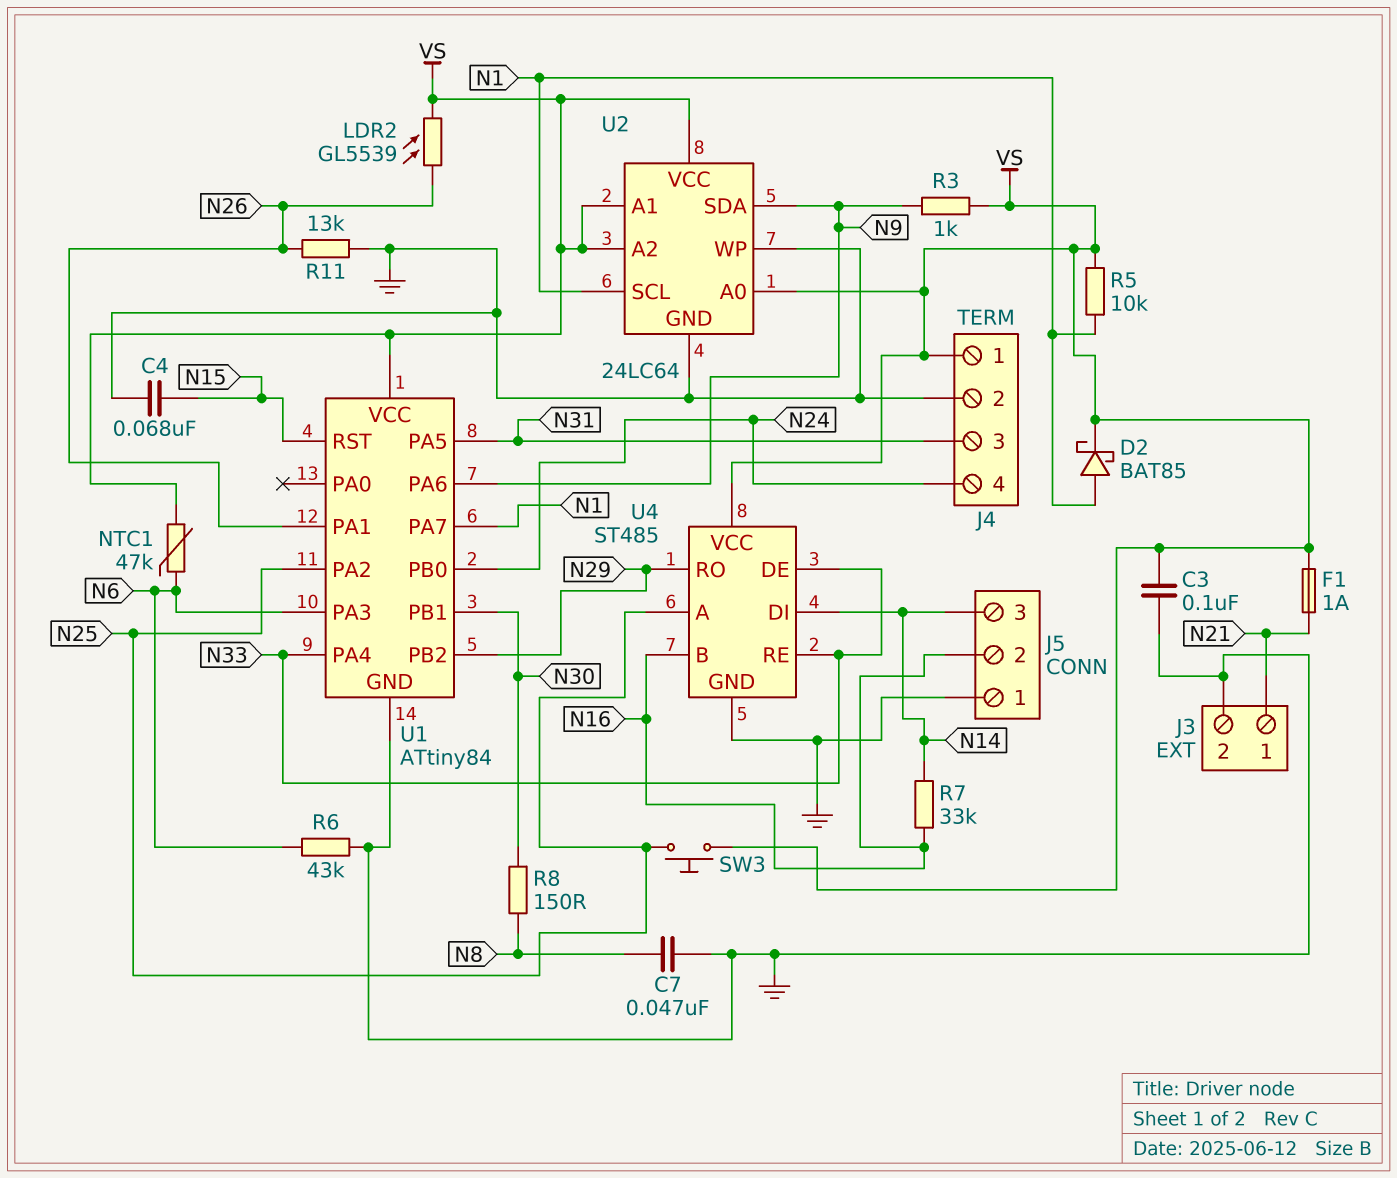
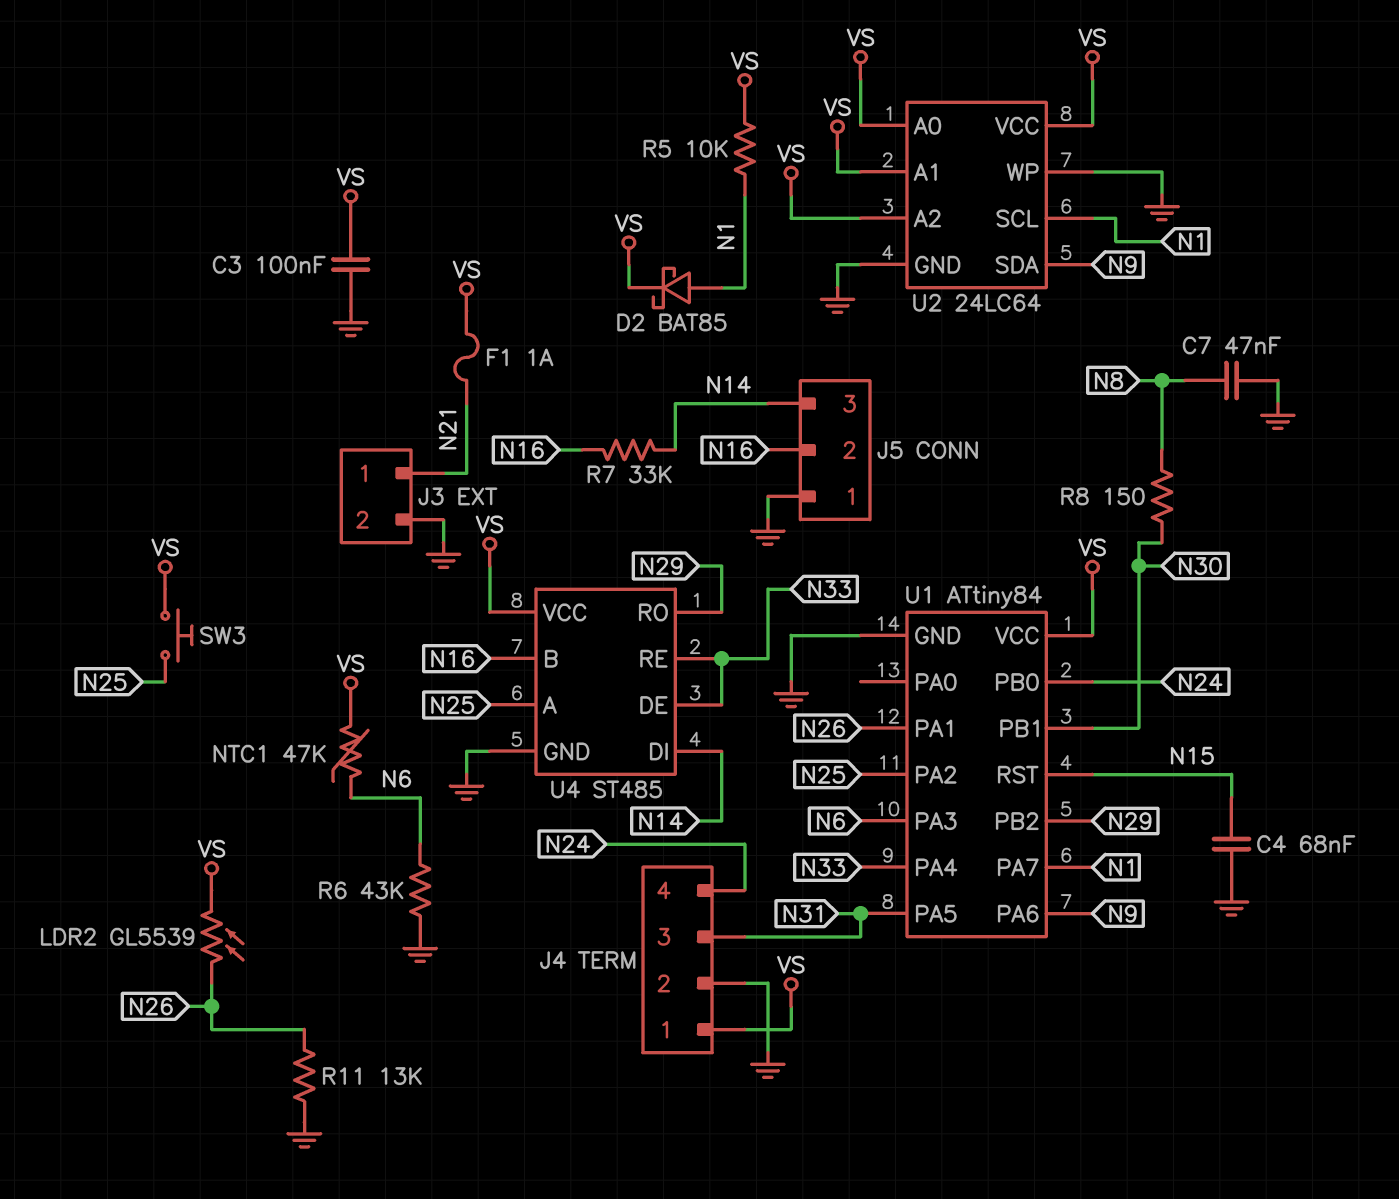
R3: 1k (N9, VS) -> none

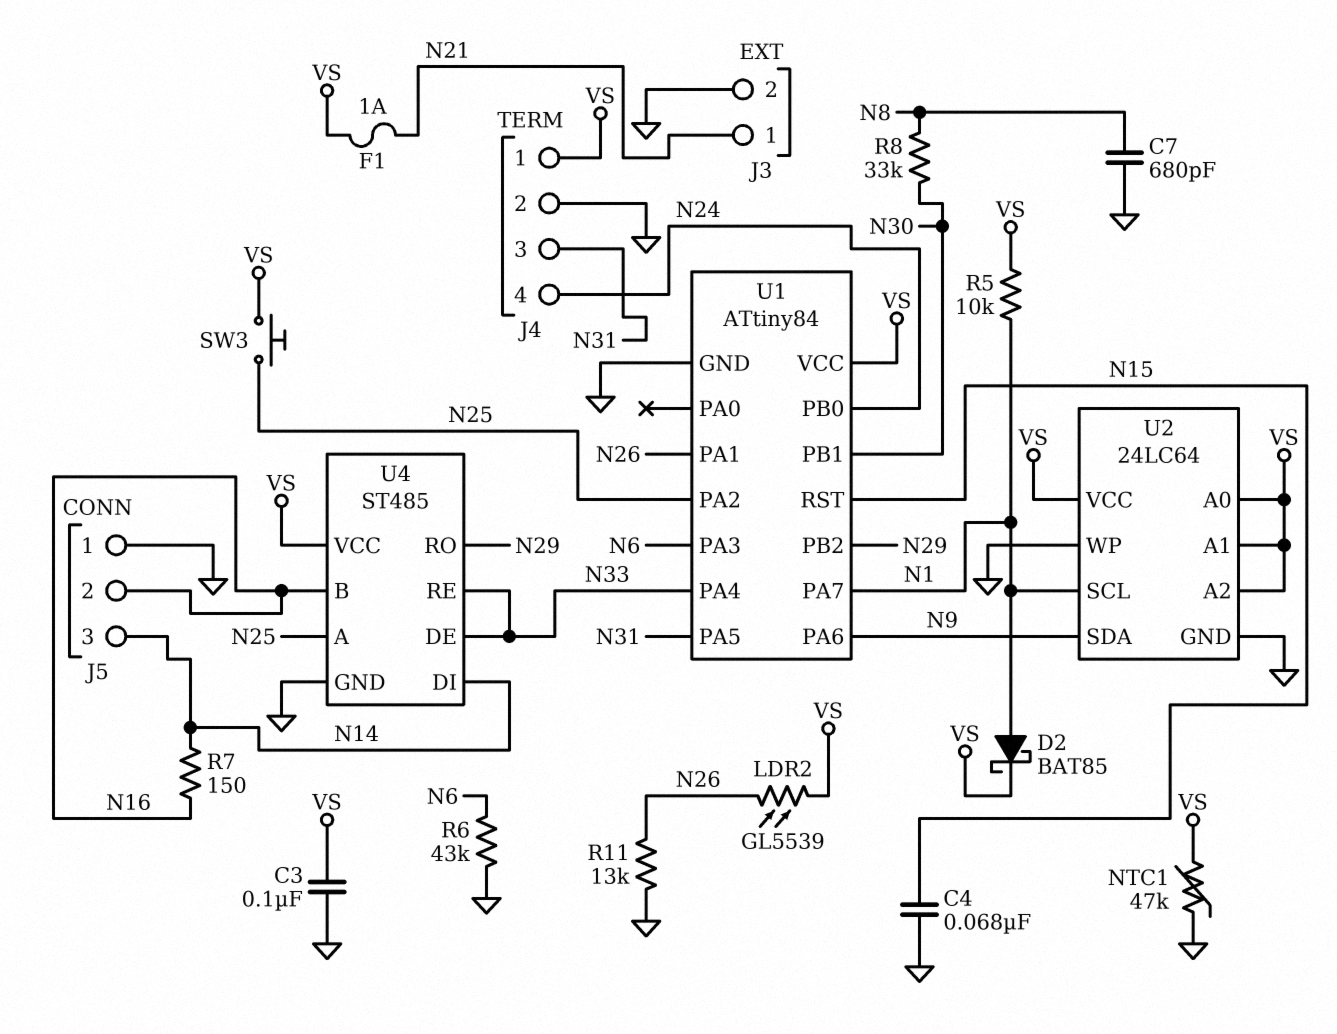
C7: 47nF (GND, N8) -> 680pF (GND, N8)
NTC1: 47k (N6, VS) -> 47k (GND, VS)
R7: 33k (N14, N16) -> 150 (N14, N16)
R8: 150 (N8, N30) -> 33k (N8, N30)

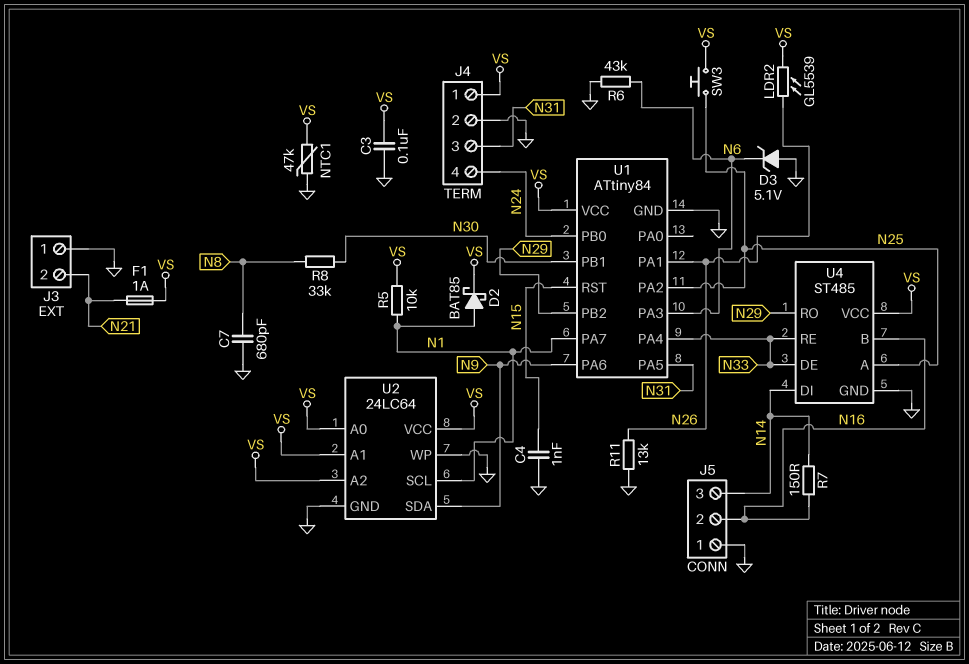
C4: 68nF (GND, N15) -> 1nF (GND, N15)
D3: none -> zener 5.1V (A GND, K N6)
J3 pin 1: N21 -> GND
J3 pin 2: GND -> N21

